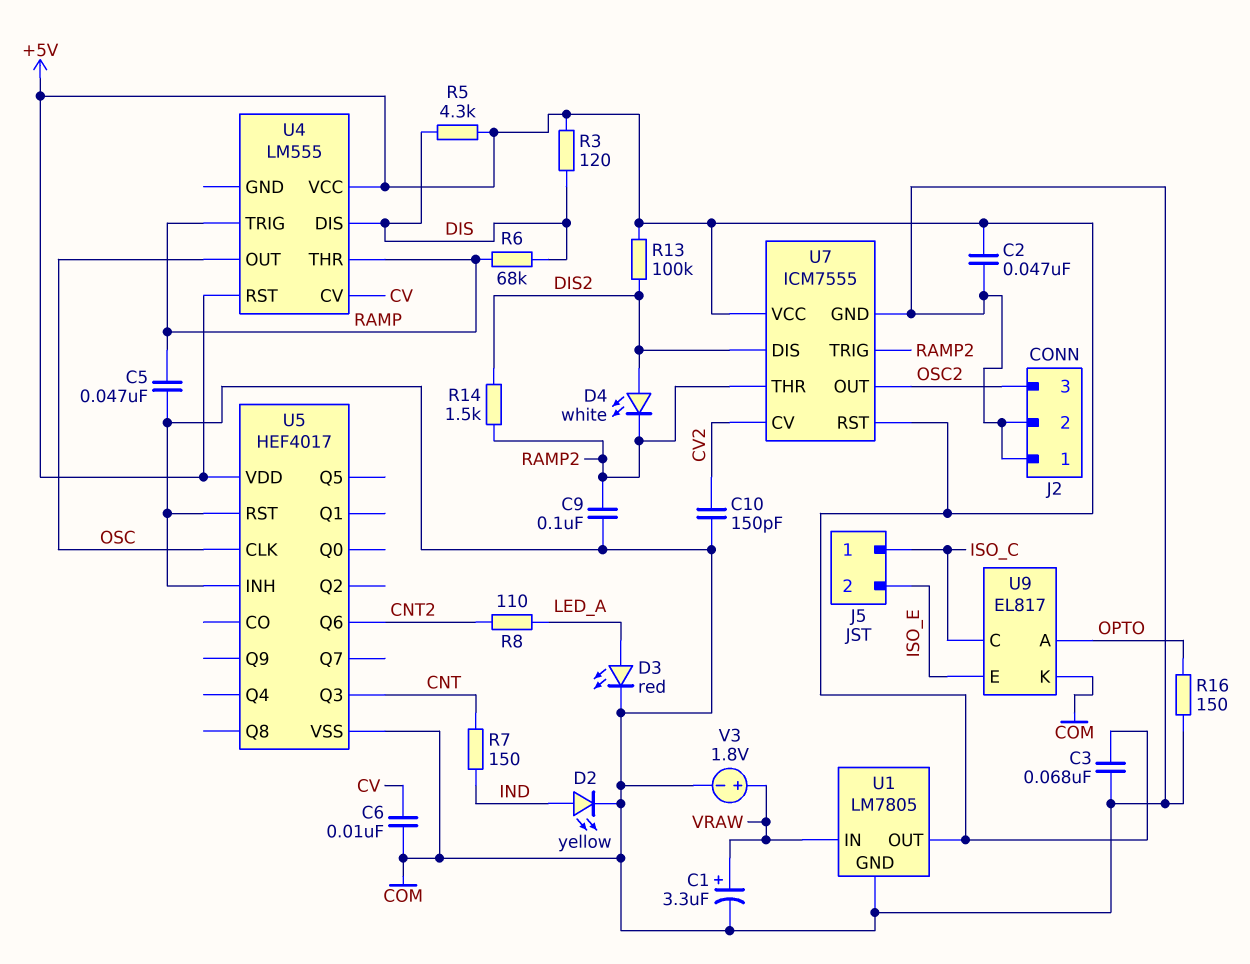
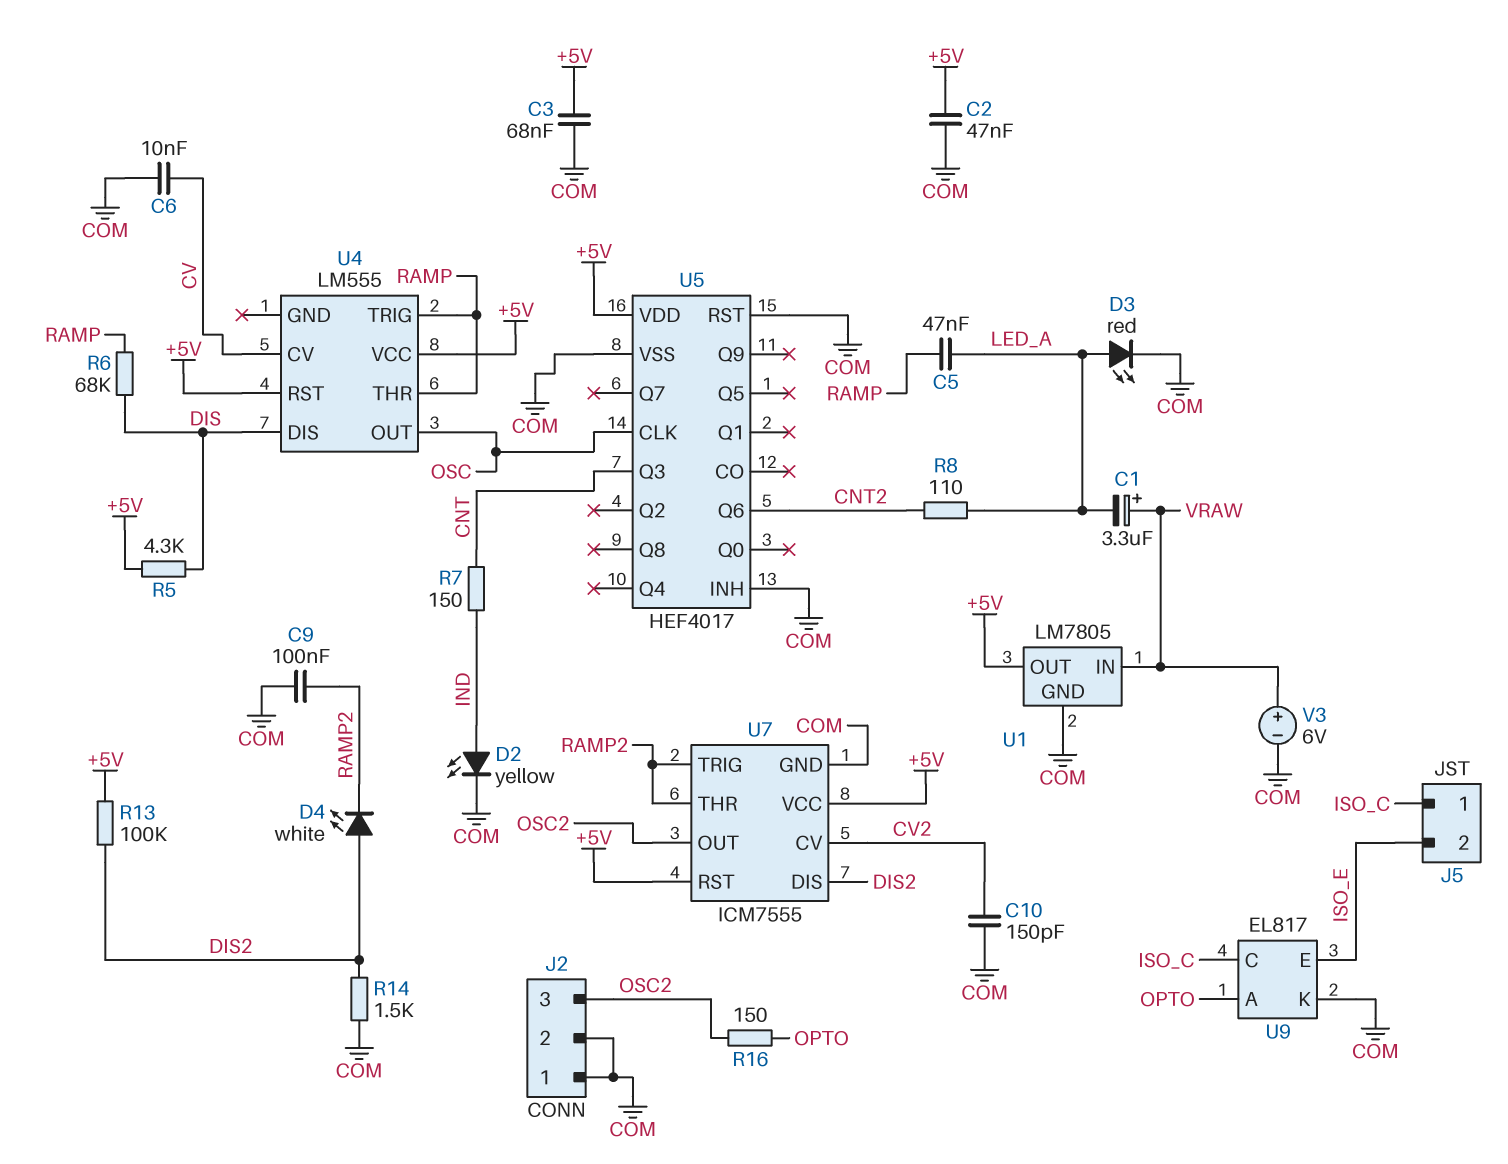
C1: 3.3uF (plus VRAW, minus COM) -> 3.3uF (plus VRAW, minus LED_A)
C5: 47nF (COM, RAMP) -> 47nF (LED_A, RAMP)
R3: 120 (+5V, DIS) -> none
R14: 1.5k (DIS2, RAMP2) -> 1.5k (COM, DIS2)
R16: 150 (COM, OPTO) -> 150 (OPTO, OSC2)
V3: 1.8V (plus VRAW, minus COM) -> 6V (plus VRAW, minus COM)

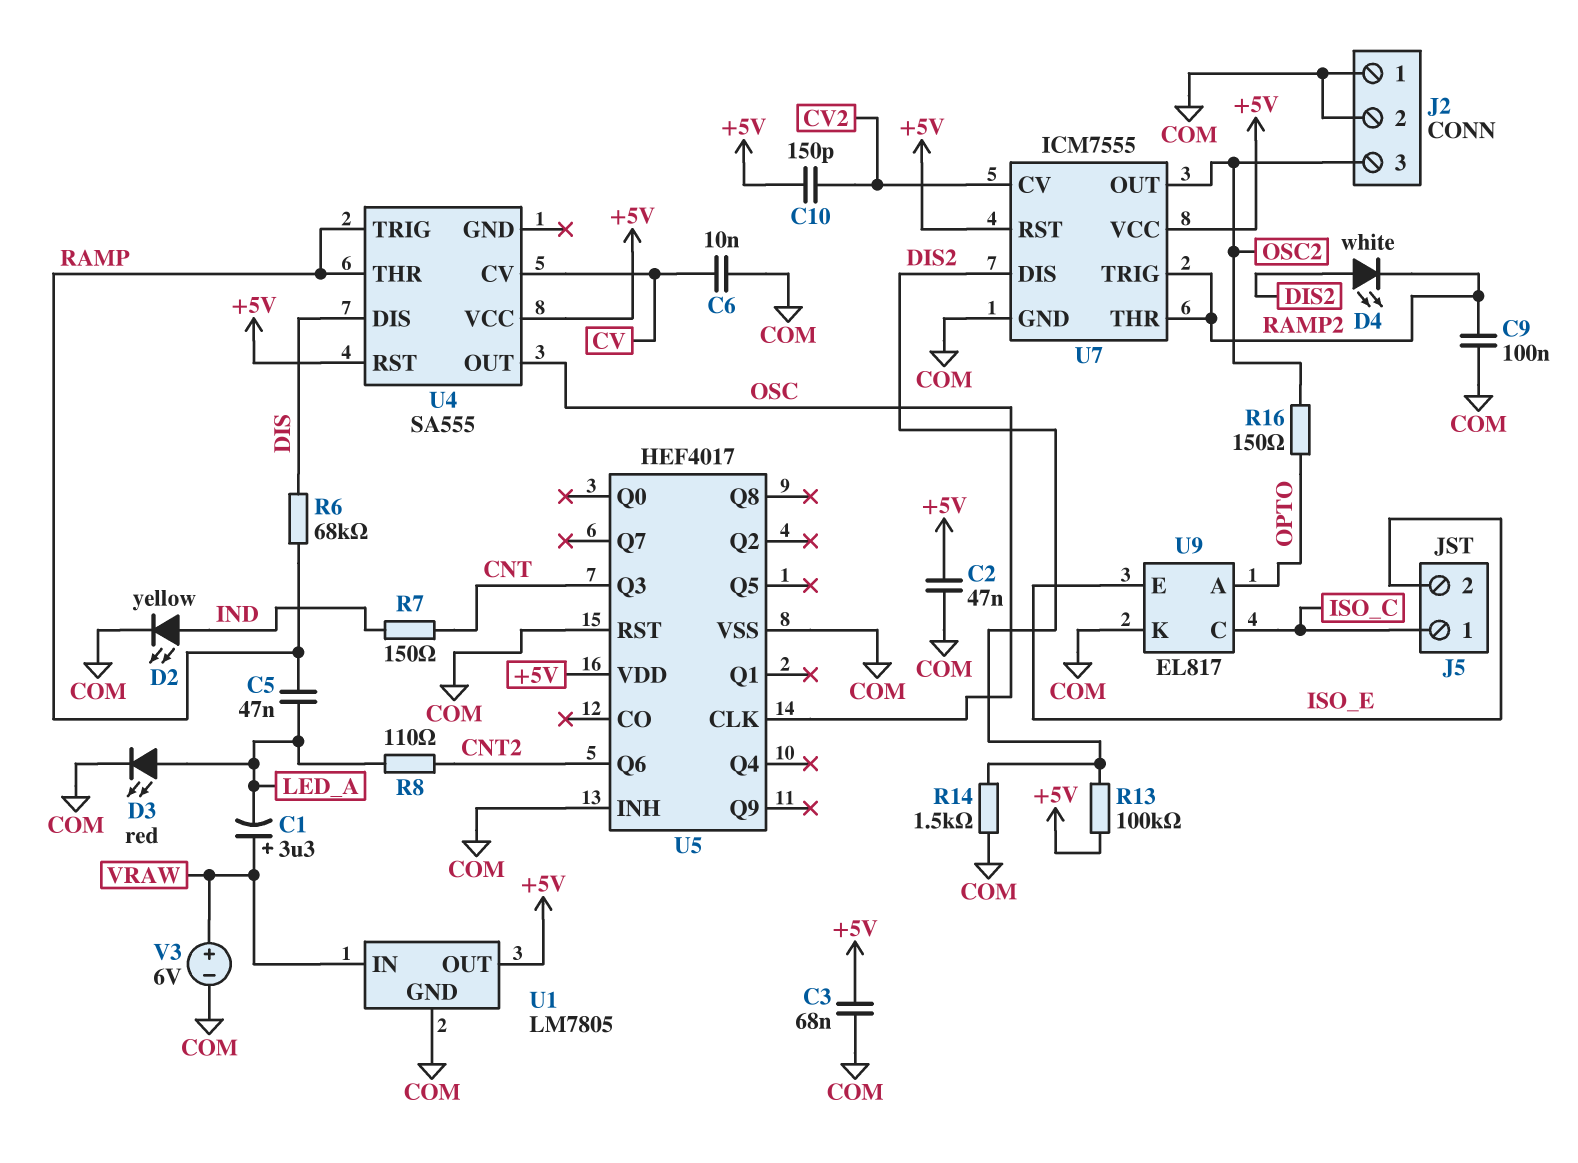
C10: 150pF (COM, CV2) -> 150pF (+5V, CV2)
R5: 4.3k (+5V, DIS) -> none
U4: LM555 -> SA555

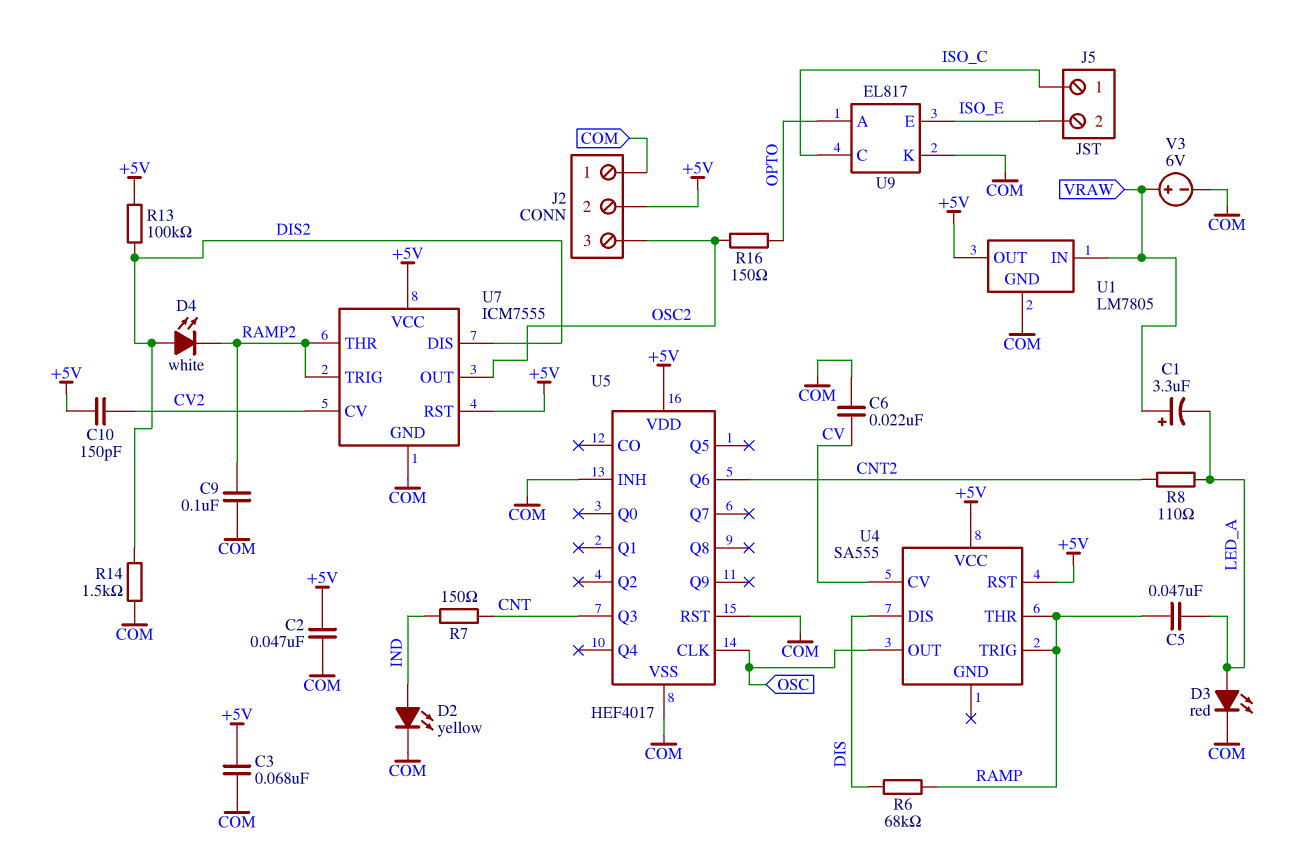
C6: 10nF (COM, CV) -> 22nF (COM, CV)
J2 pin 2: COM -> +5V

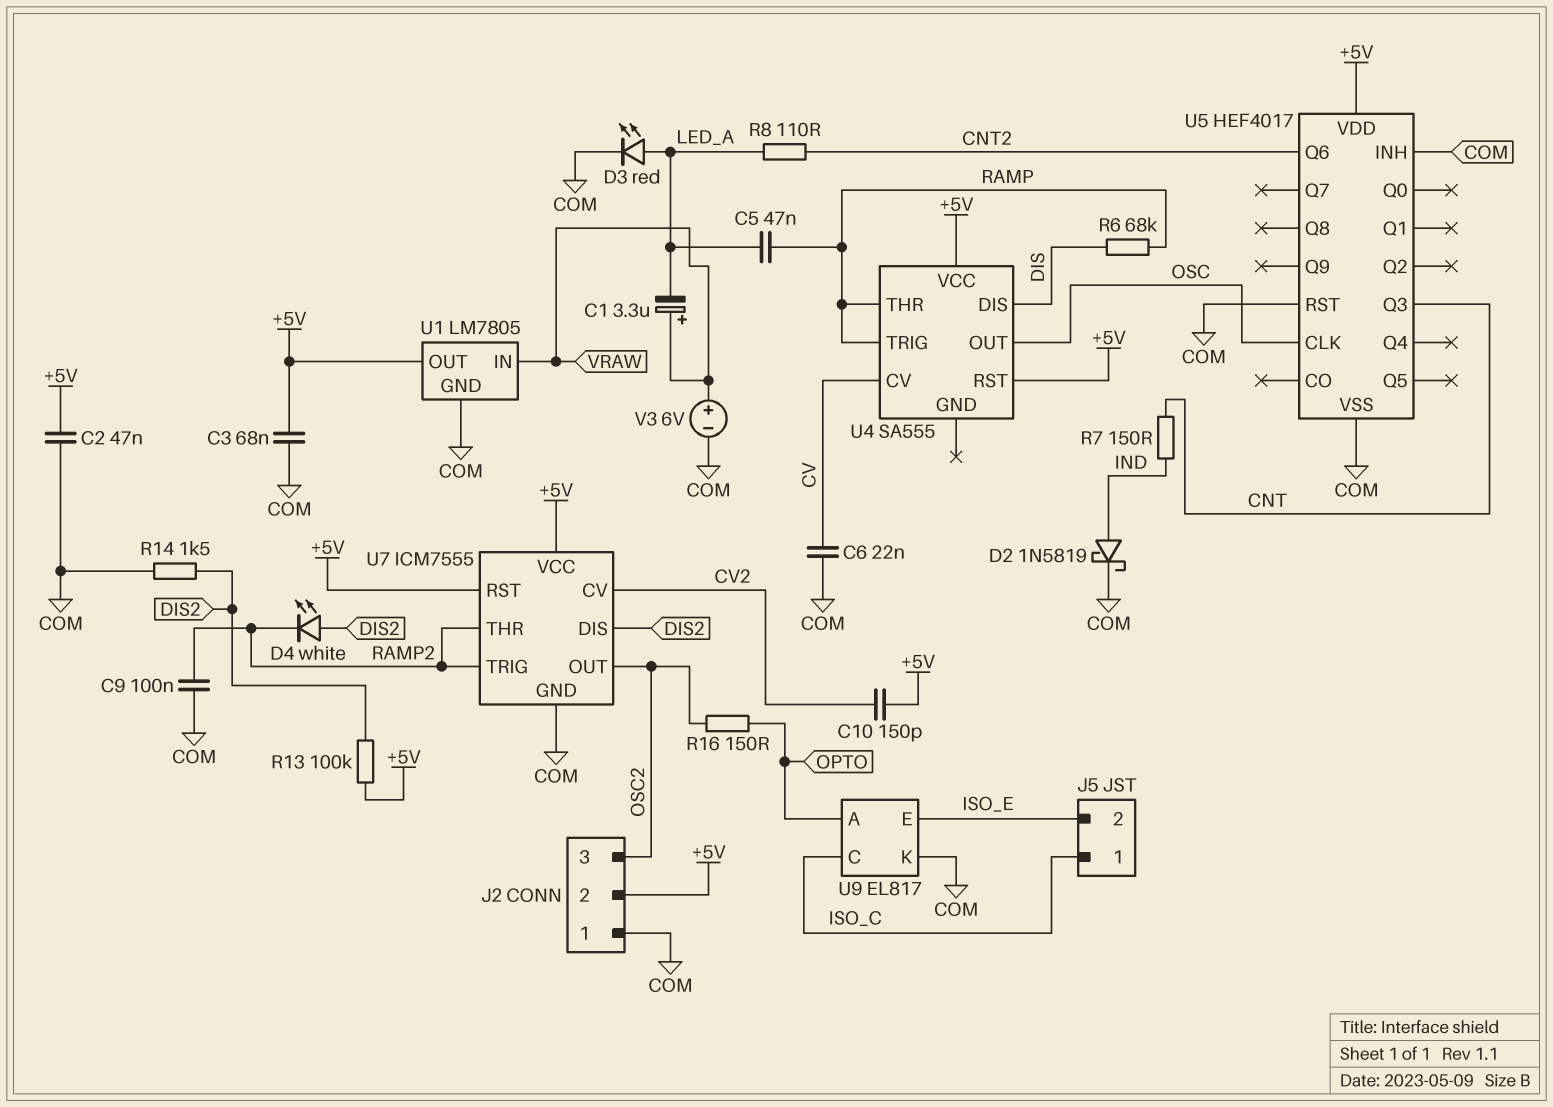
D2: LED yellow (A IND, K COM) -> schottky 1N5819 (A IND, K COM)

